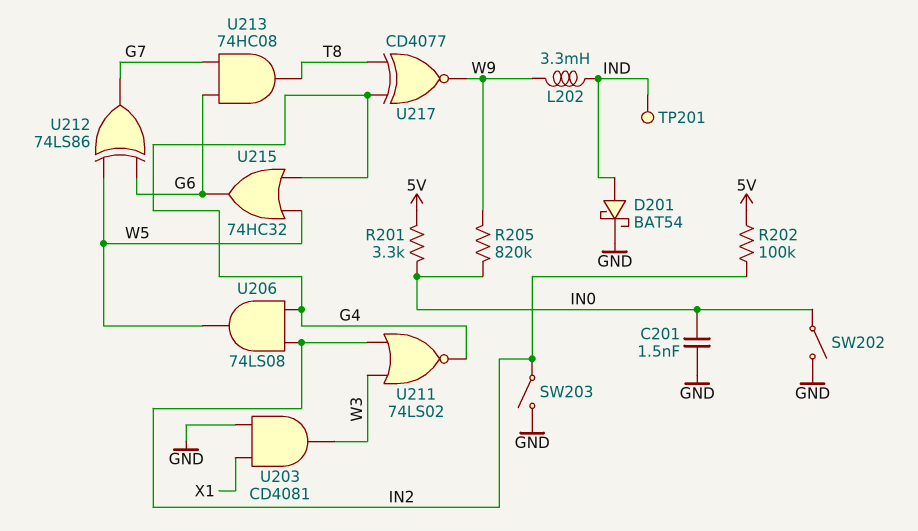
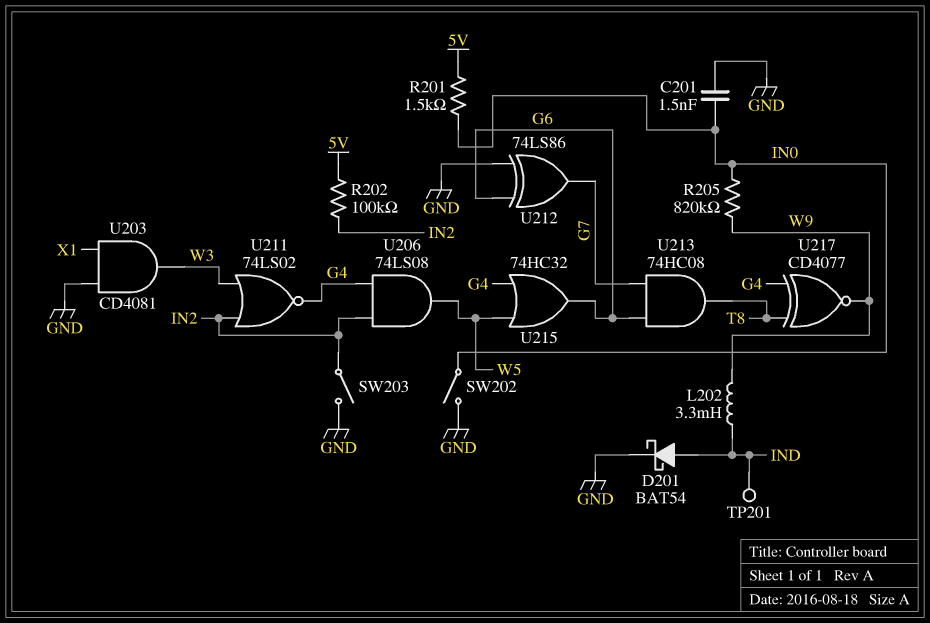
R201: 3.3k (5V, IN0) -> 1.5k (5V, IN0)
U212: XOR 74LS86 (in G6, in W5, out G7) -> XOR 74LS86 (in G6, in GND, out G7)

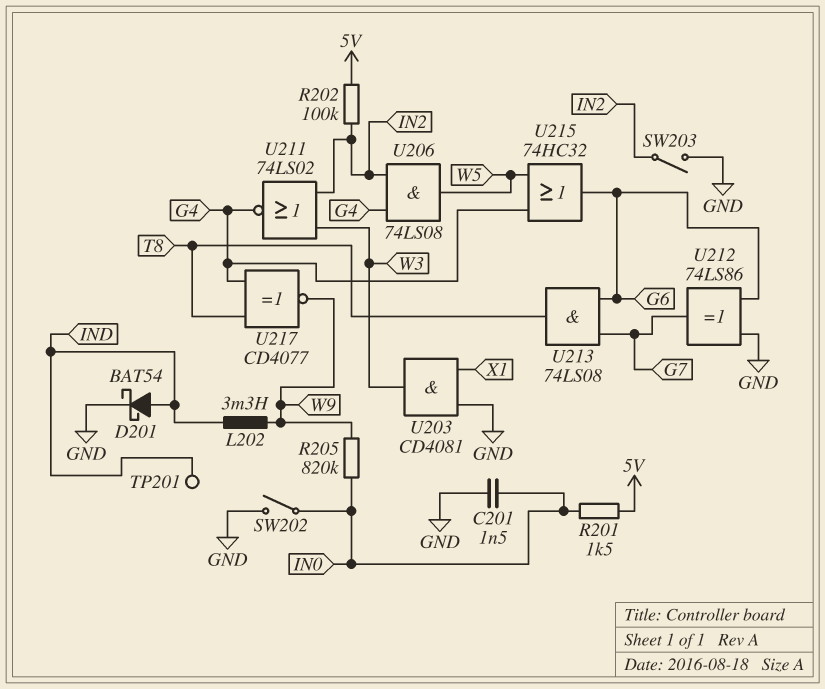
U213: AND 74HC08 (in G6, in G7, out T8) -> AND 74LS08 (in G6, in G7, out T8)

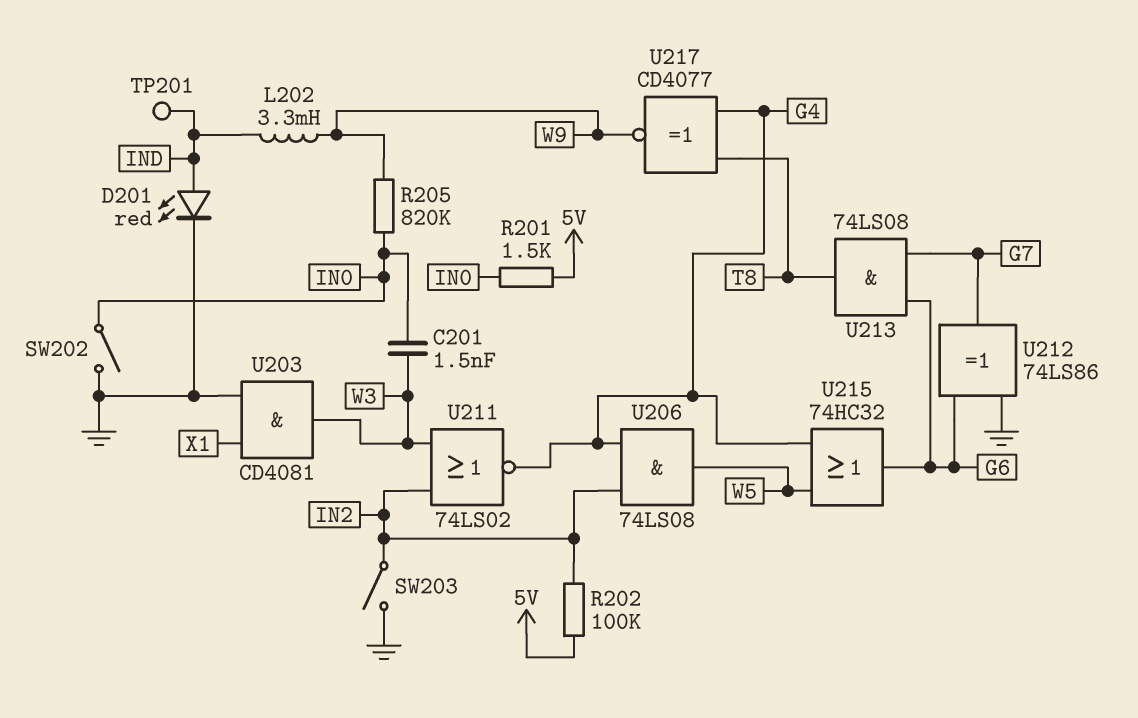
C201: 1.5nF (GND, IN0) -> 1.5nF (IN0, W3)
D201: schottky BAT54 (A IND, K GND) -> LED red (A IND, K GND)

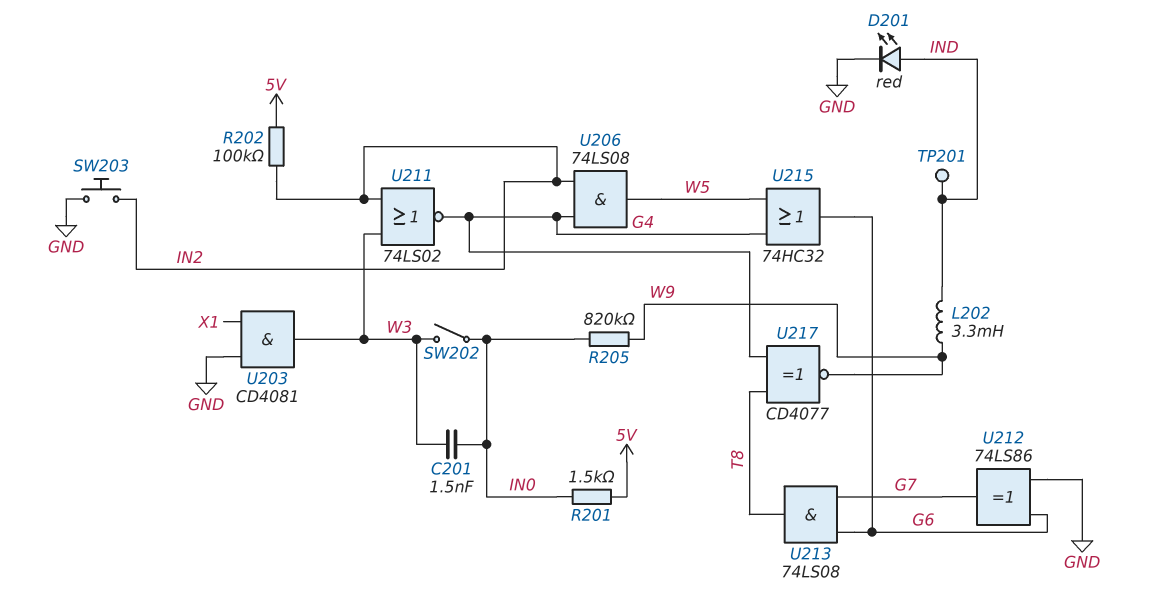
SW202: switch (GND, IN0) -> switch (IN0, W3)
SW203: switch (GND, IN2) -> button (GND, IN2)

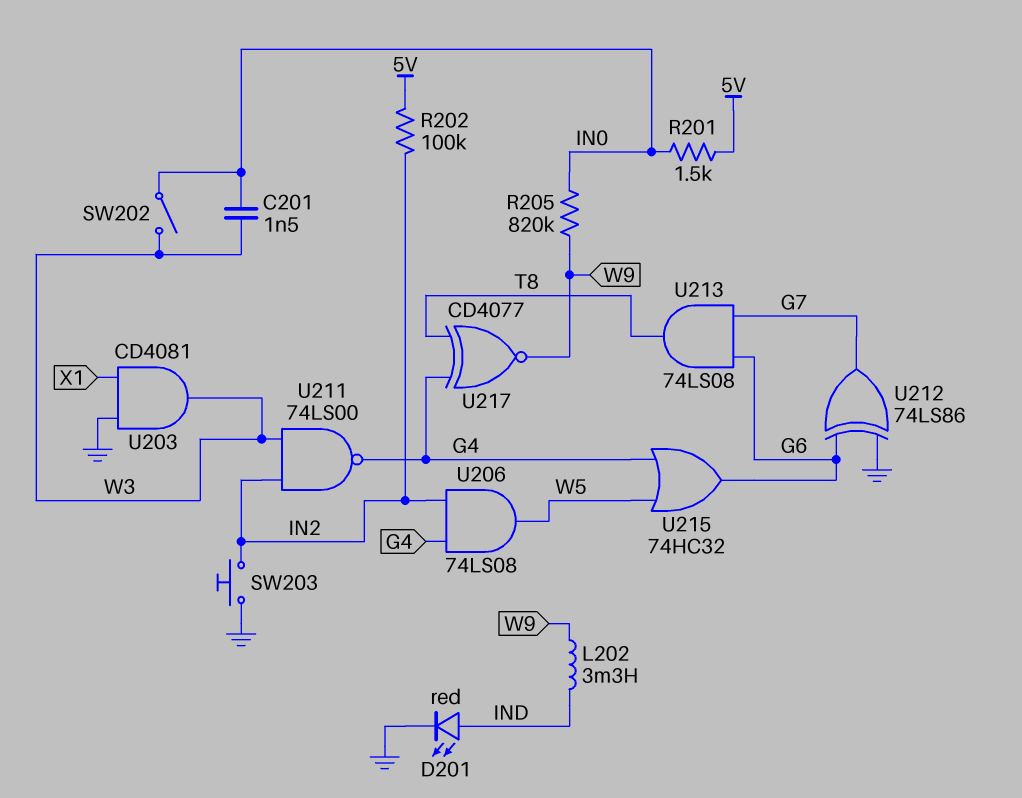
TP201: test point (IND) -> none
U211: NOR 74LS02 (in IN2, in W3, out G4) -> NAND 74LS00 (in IN2, in W3, out G4)

